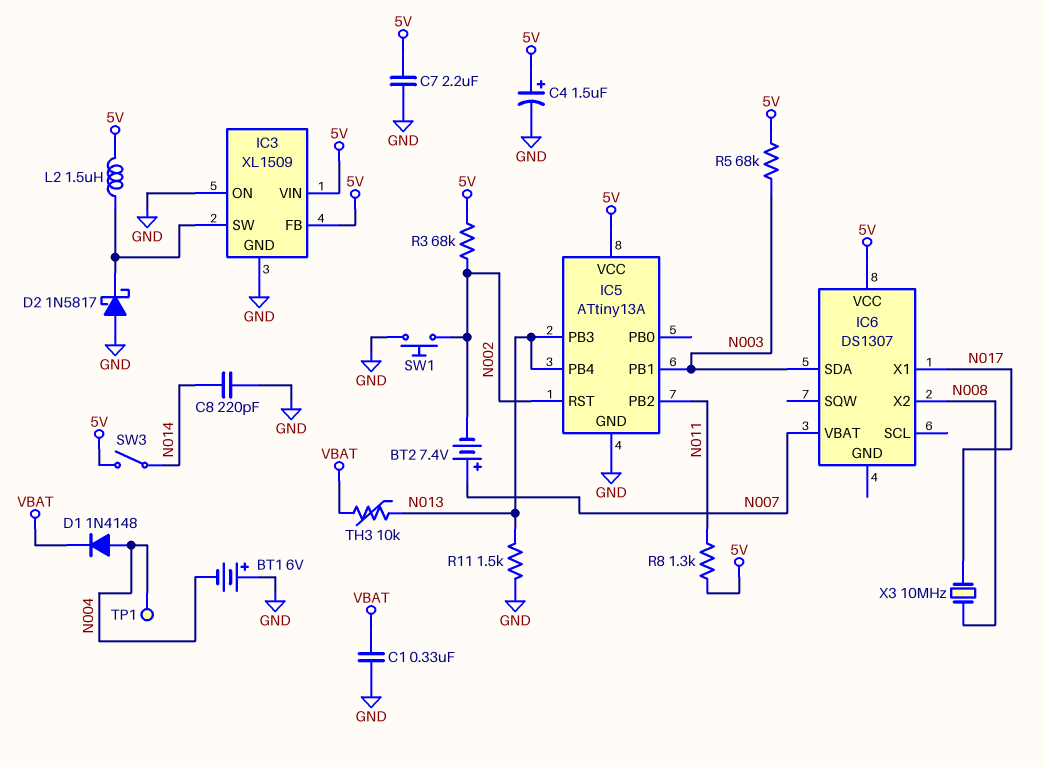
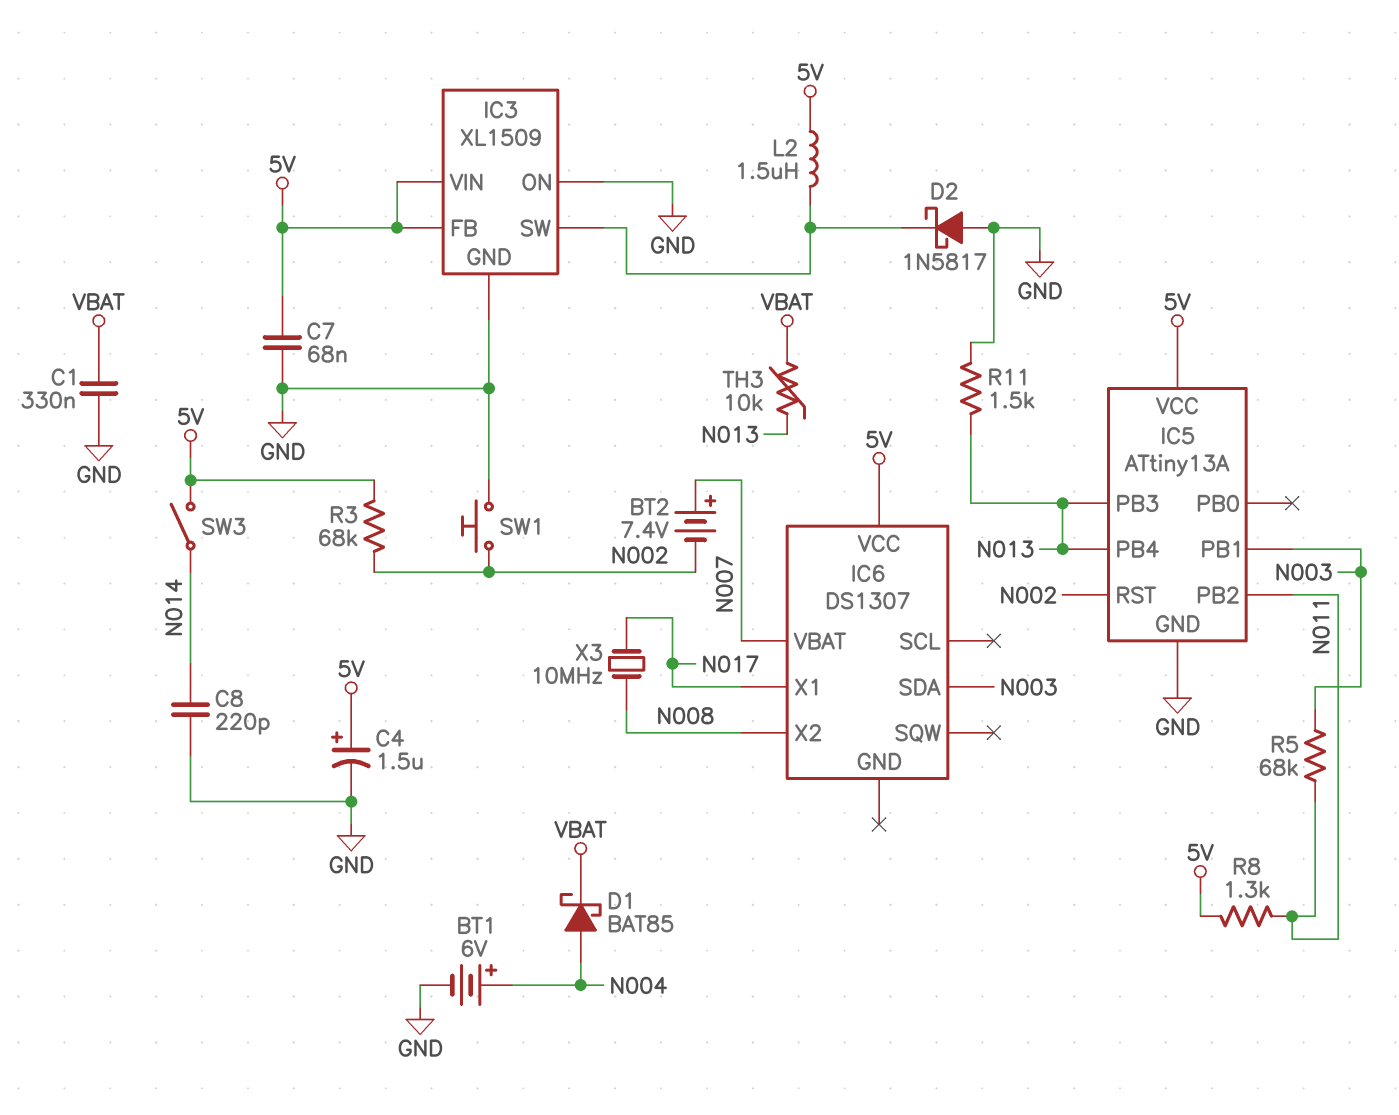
BT1: 6V (plus GND, minus N004) -> 6V (plus N004, minus GND)
C7: 2.2uF (5V, GND) -> 68nF (5V, GND)
D1: diode 1N4148 (A N004, K VBAT) -> schottky BAT85 (A N004, K VBAT)
R5: 68k (5V, N003) -> 68k (N003, N011)
TP1: test point (N004) -> none

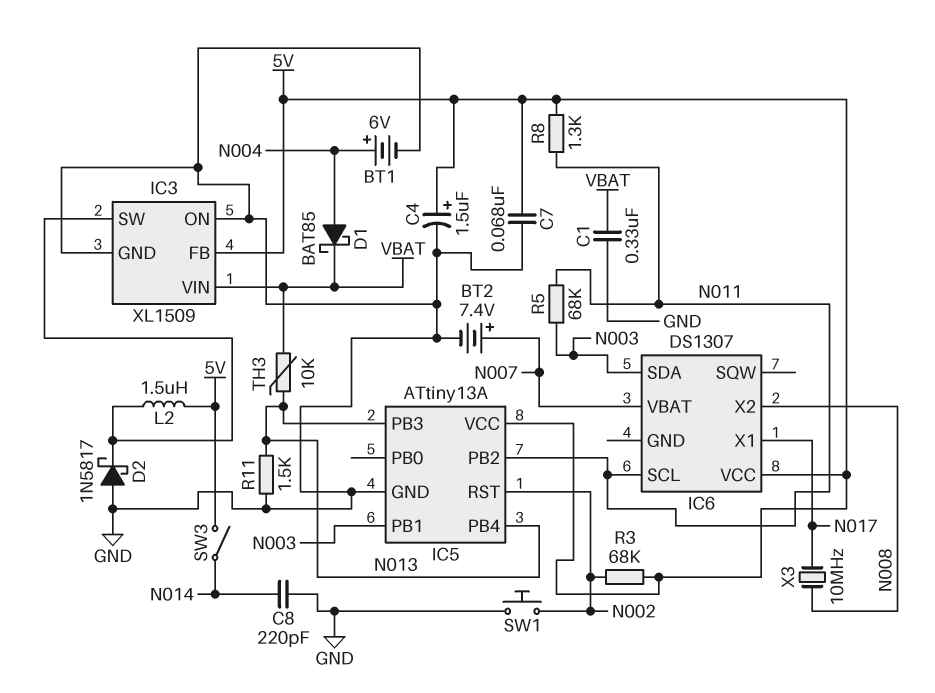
BT2: 7.4V (plus N007, minus N002) -> 7.4V (plus N007, minus GND)
IC3 pin VIN: 5V -> VBAT
IC6 pin SCL: none -> N011

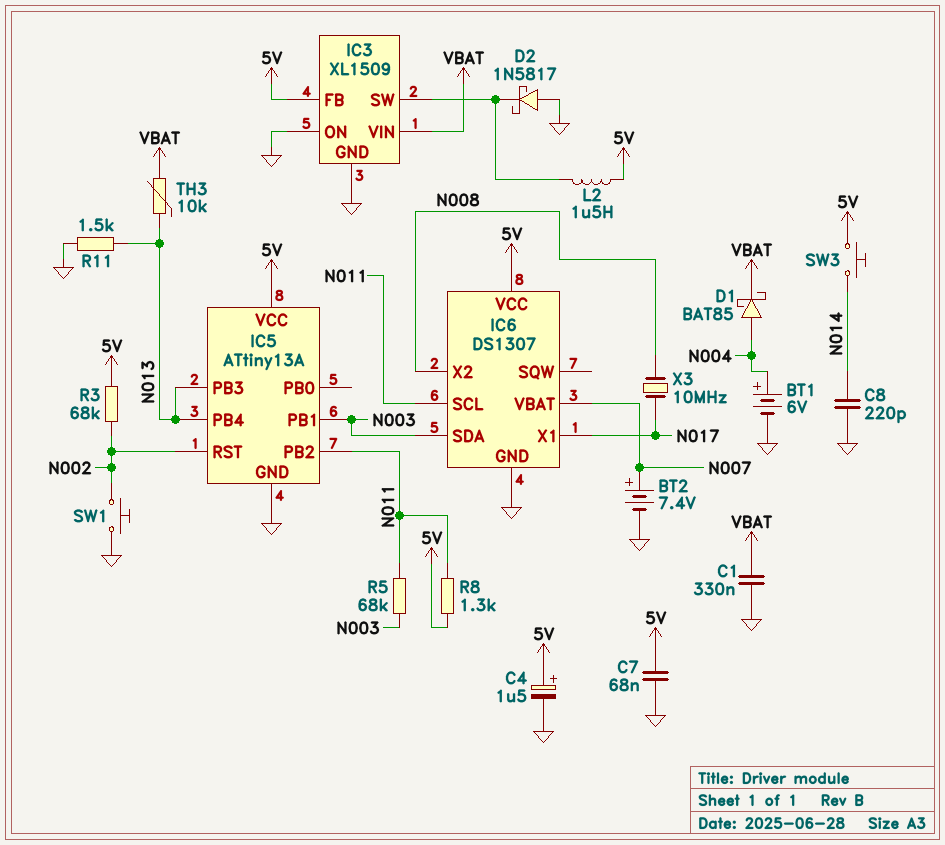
IC6 pin GND: none -> GND
SW3: switch (5V, N014) -> button (5V, N014)

